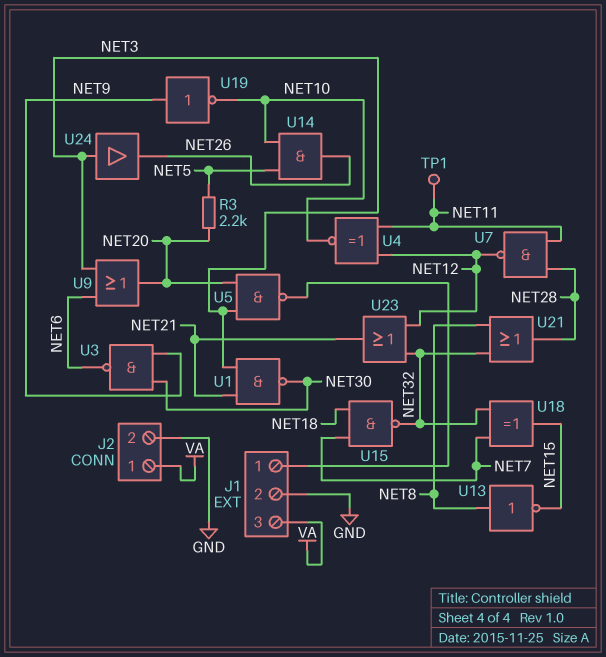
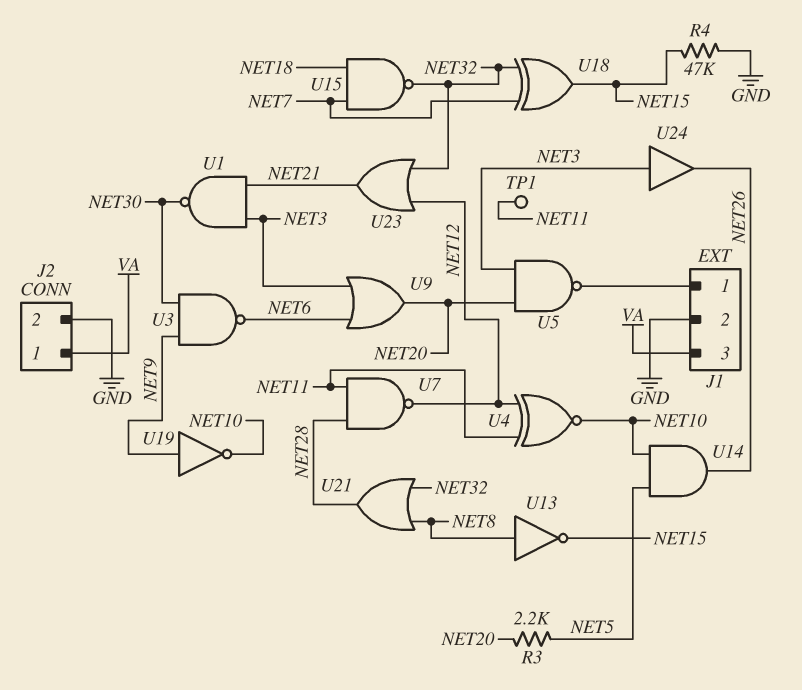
R4: none -> 47k (GND, NET15)

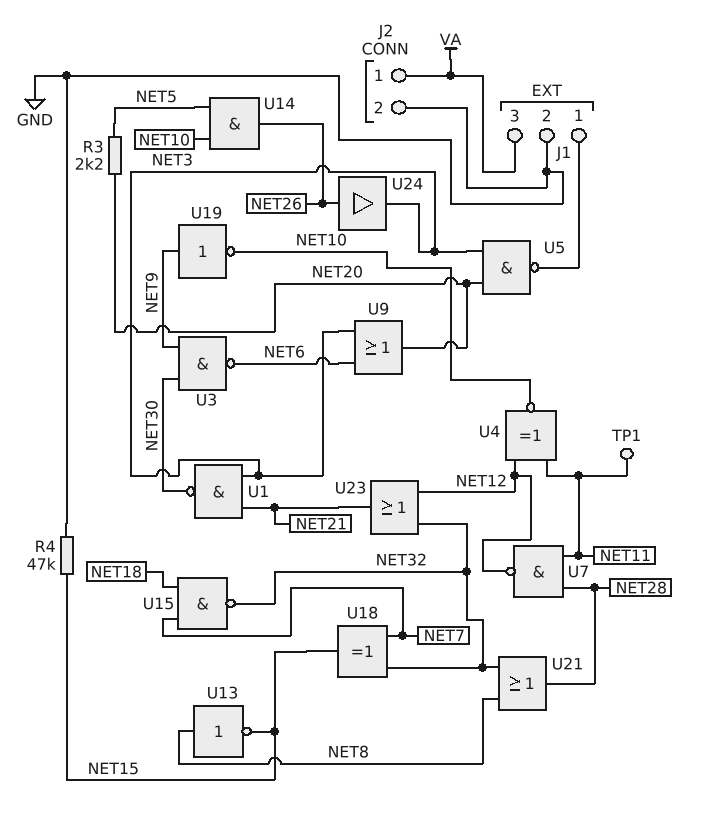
U24: buffer (in NET3, out NET26) -> buffer (in NET26, out NET3)

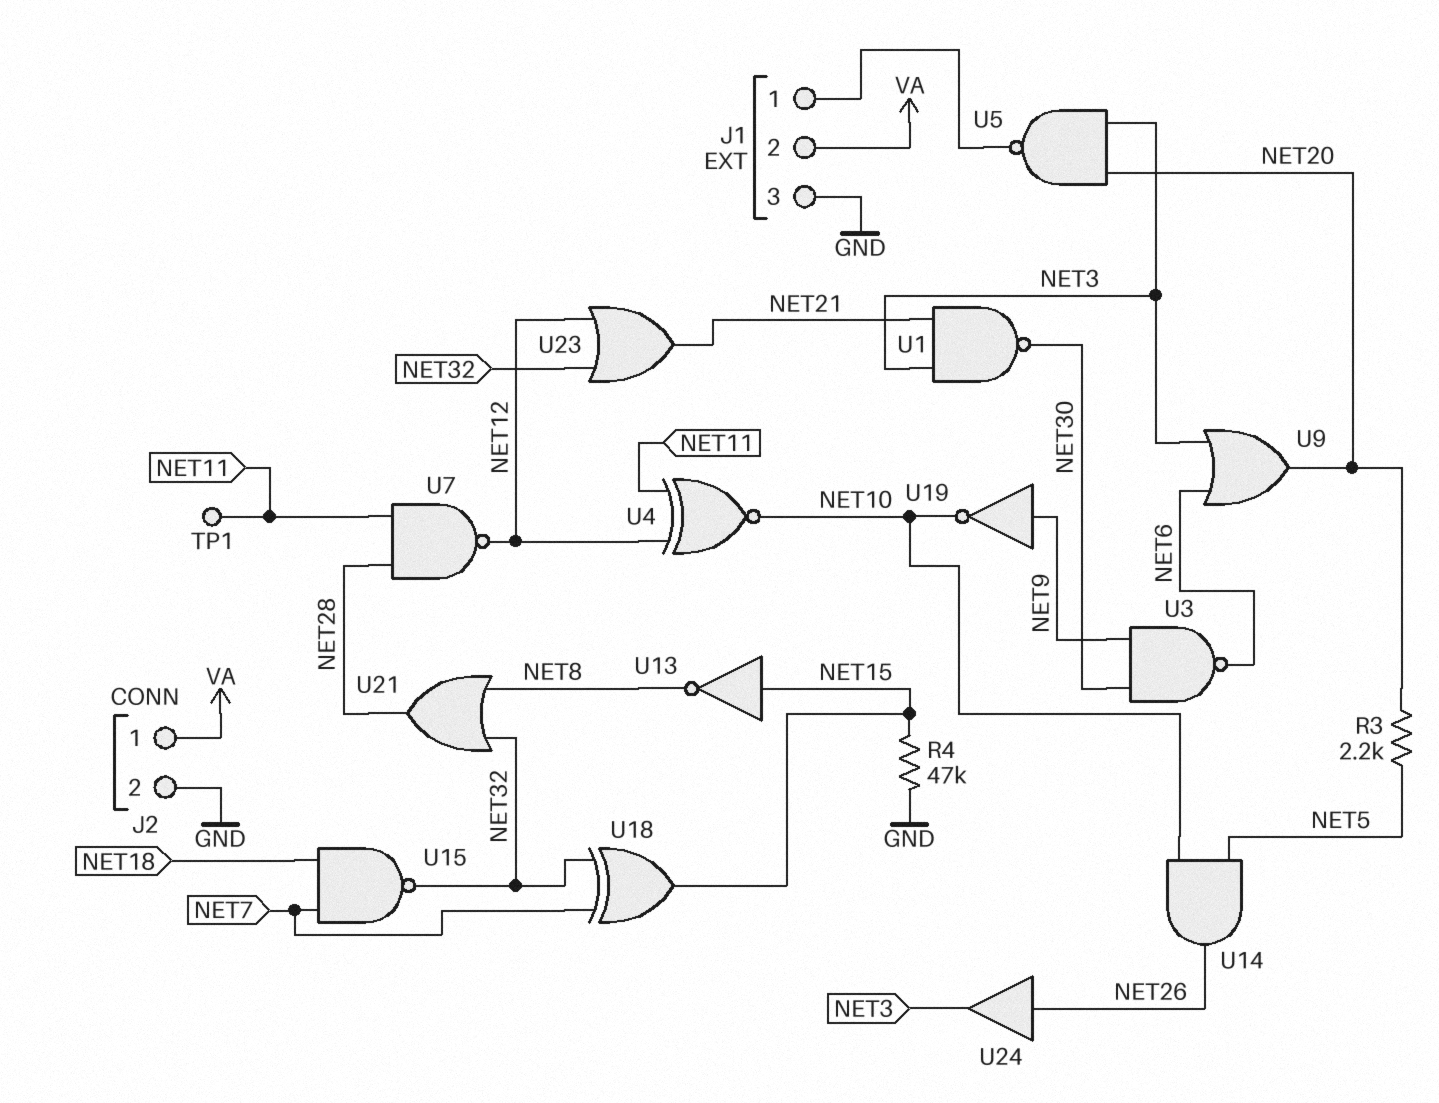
J1 pin 2: GND -> VA
J1 pin 3: VA -> GND
U13: NOT (in NET8, out NET15) -> NOT (in NET15, out NET8)

